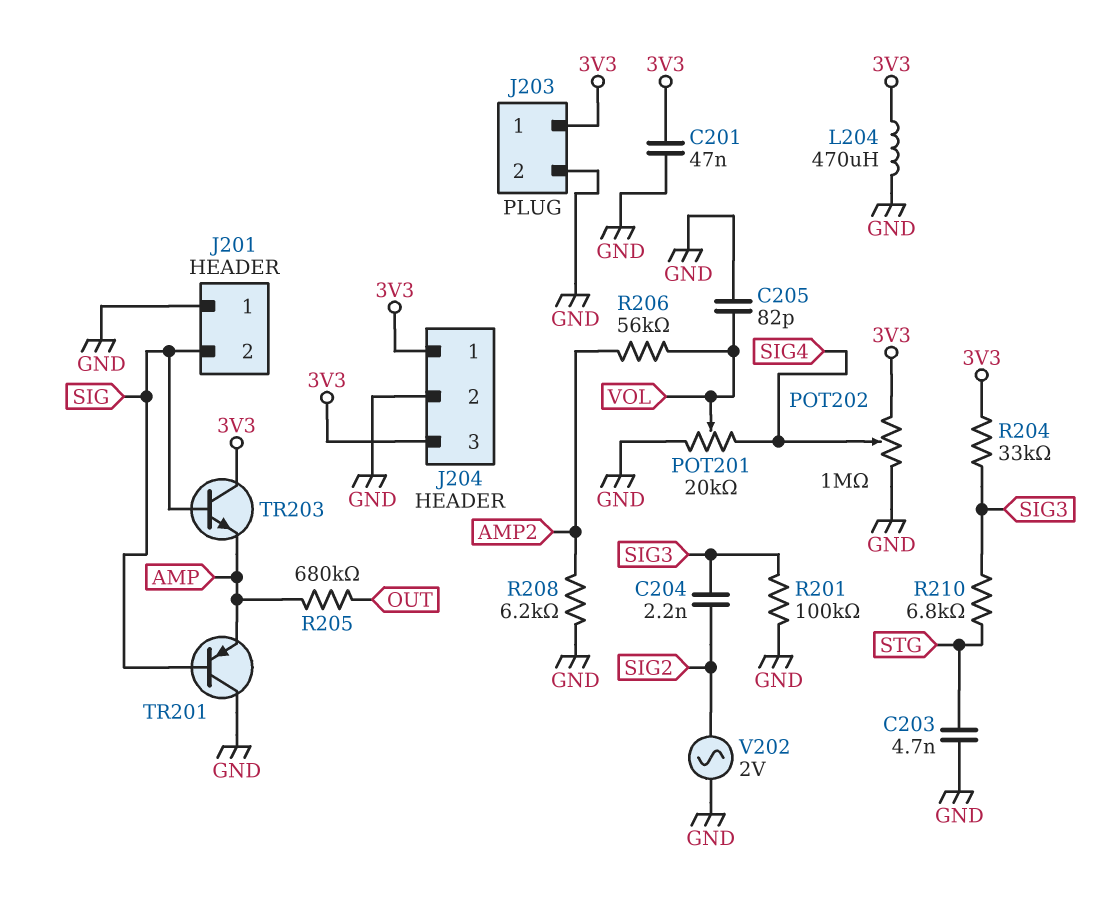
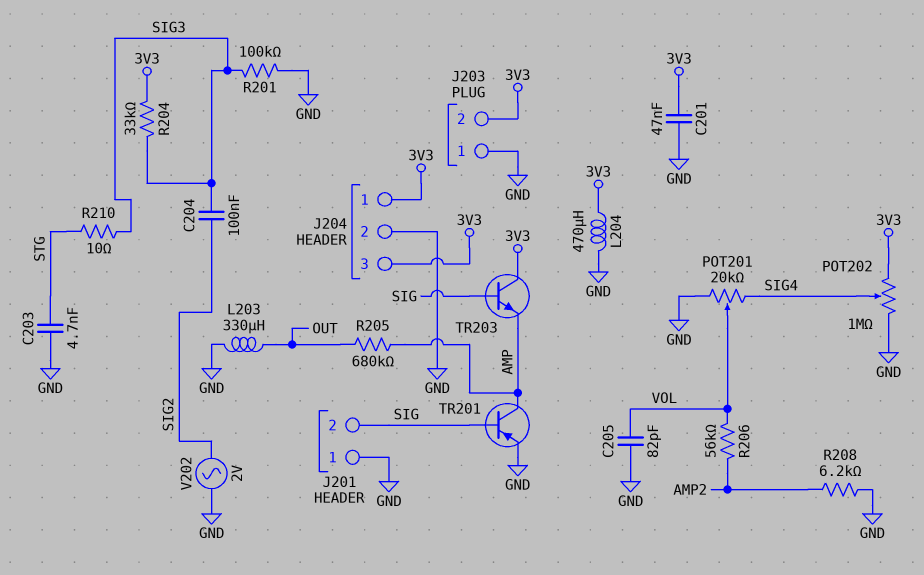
C204: 2.2nF (SIG2, SIG3) -> 100nF (SIG2, SIG3)
J203 pin 1: 3V3 -> GND
J203 pin 2: GND -> 3V3
L203: none -> 330uH (GND, OUT)
R210: 6.8k (SIG3, STG) -> 10 (SIG3, STG)
TR201: PNP (B SIG, C GND, E AMP) -> PNP (B SIG, C AMP, E GND)

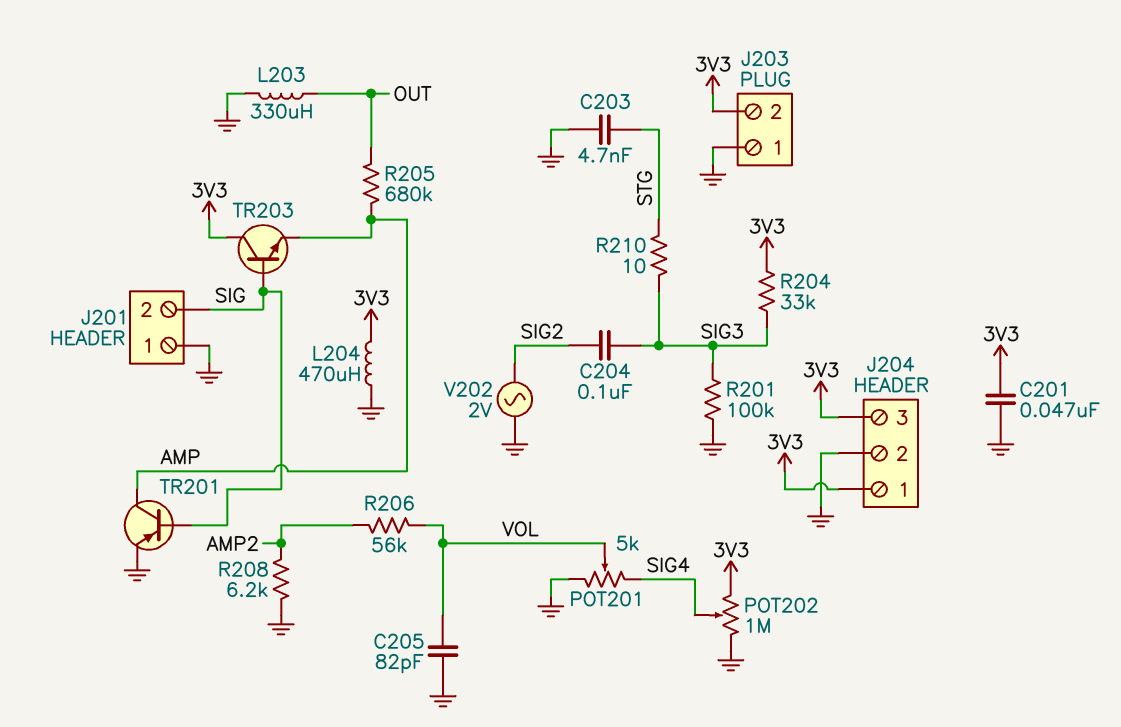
POT201: 20k (GND, SIG4, wiper VOL) -> 5k (GND, SIG4, wiper VOL)

